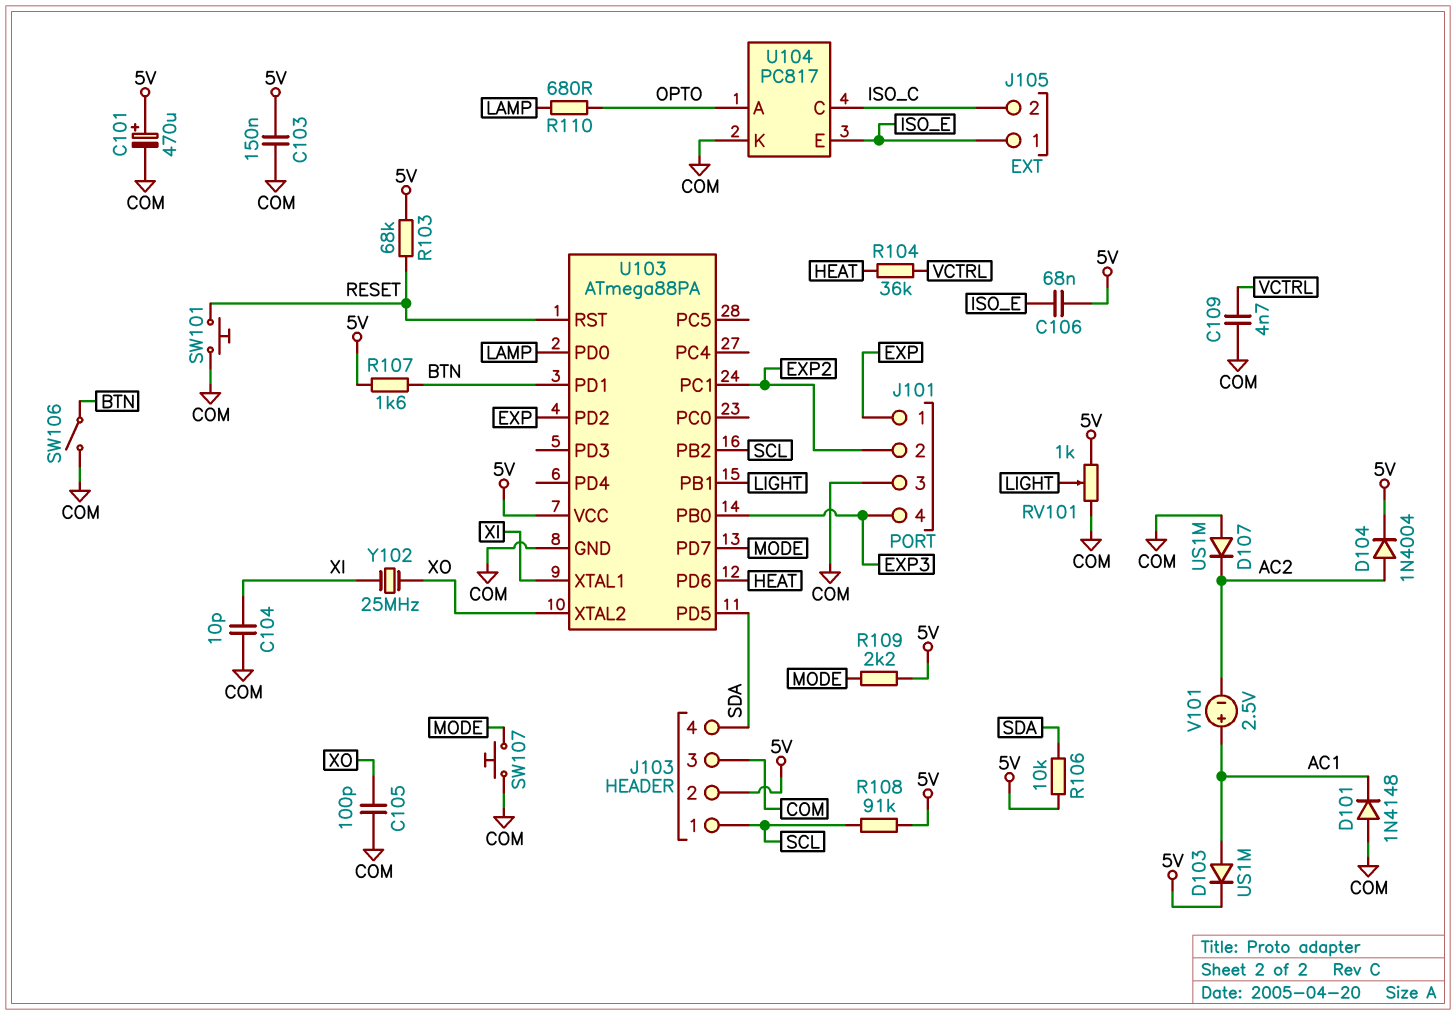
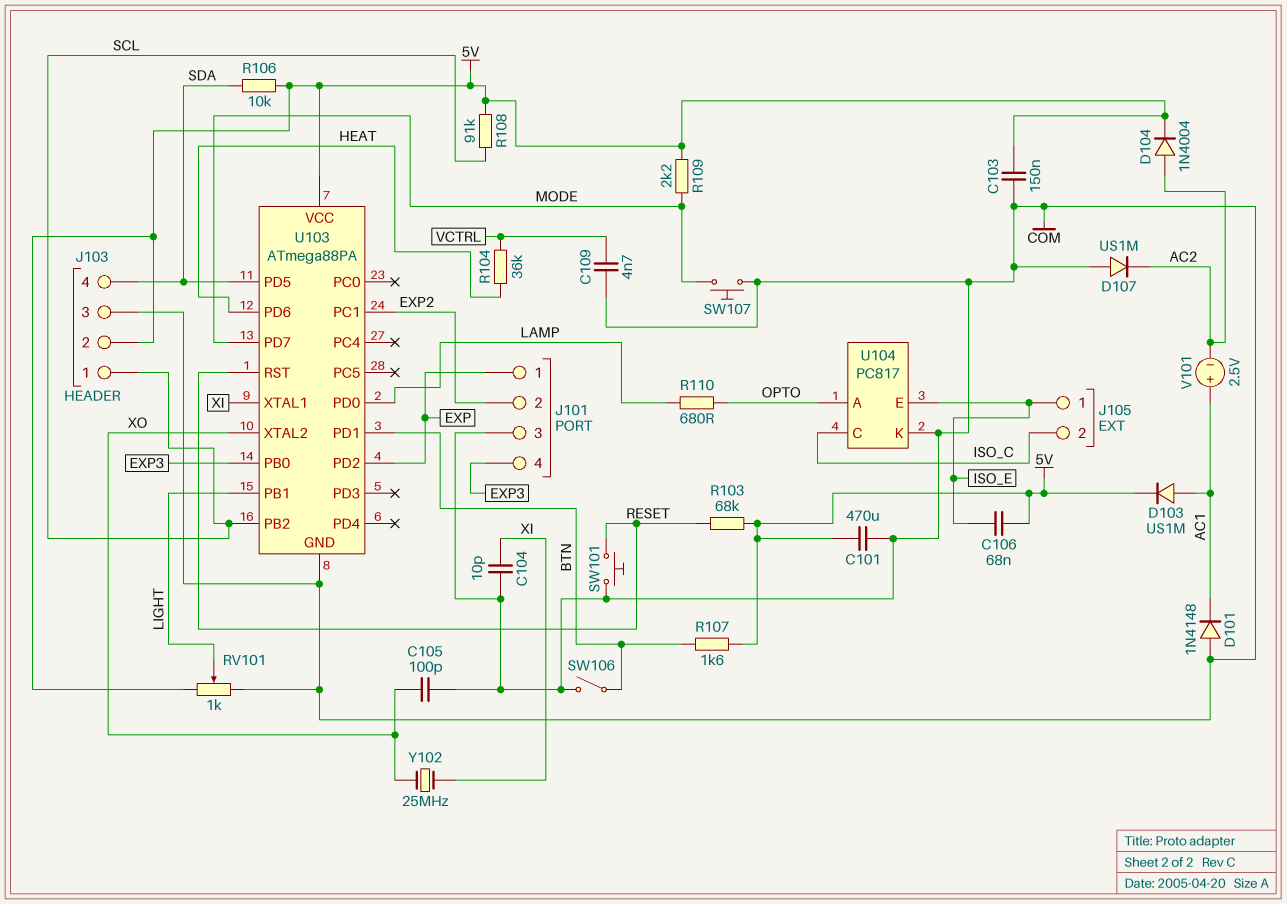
C101: 470uF (plus 5V, minus COM) -> 470uF (5V, COM)

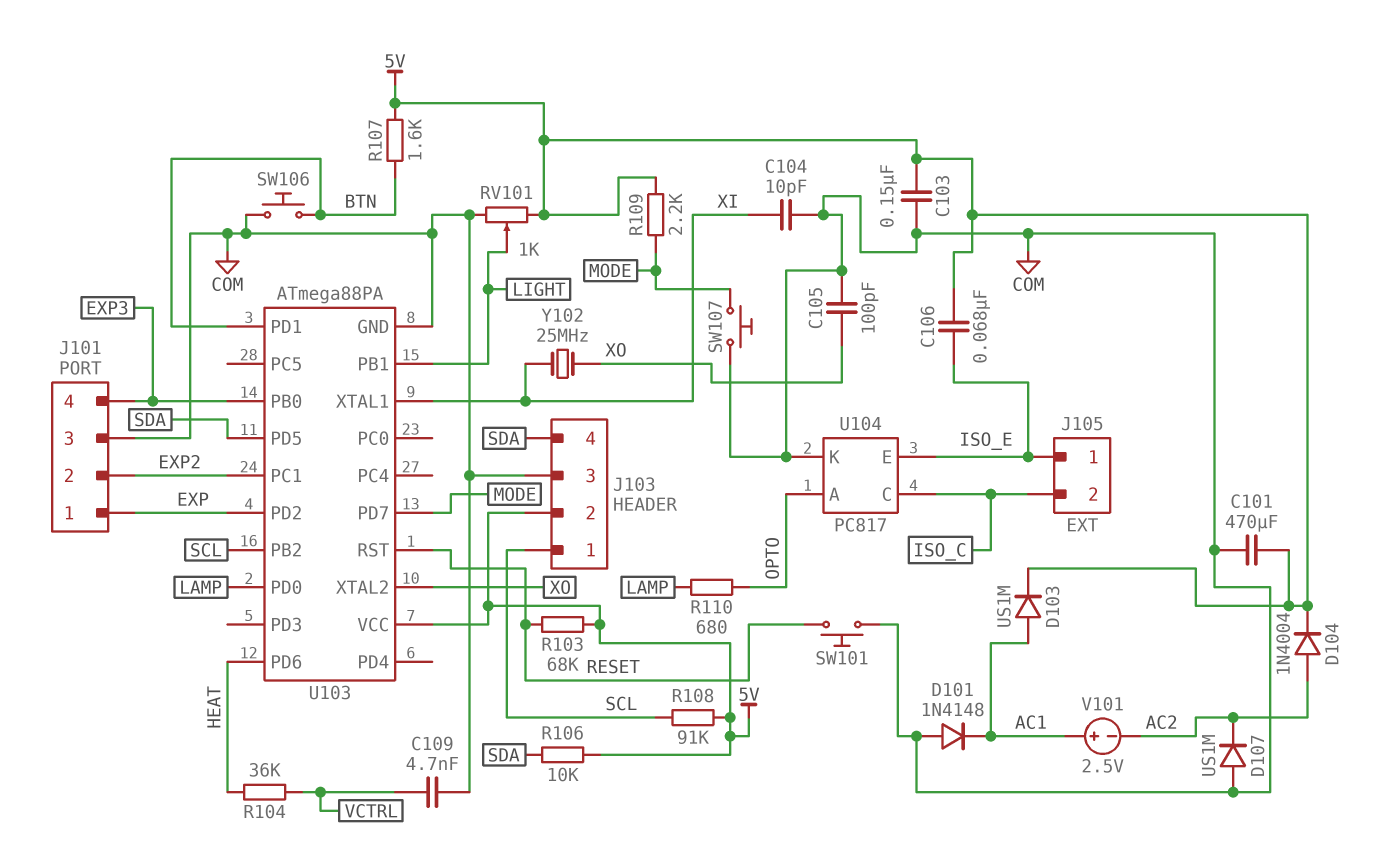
SW106: switch (BTN, COM) -> button (BTN, COM)

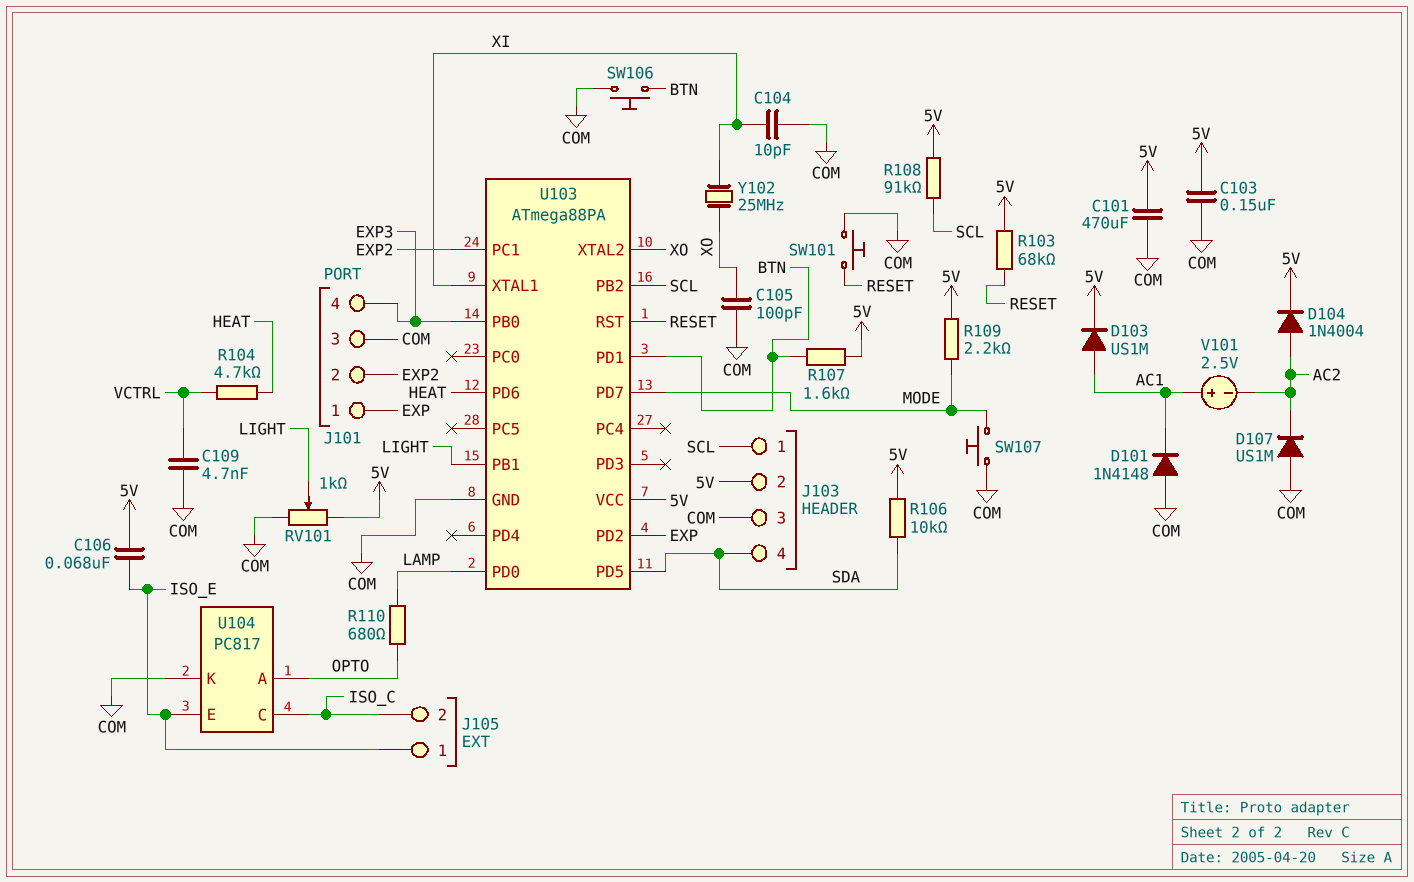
R104: 36k (HEAT, VCTRL) -> 4.7k (HEAT, VCTRL)

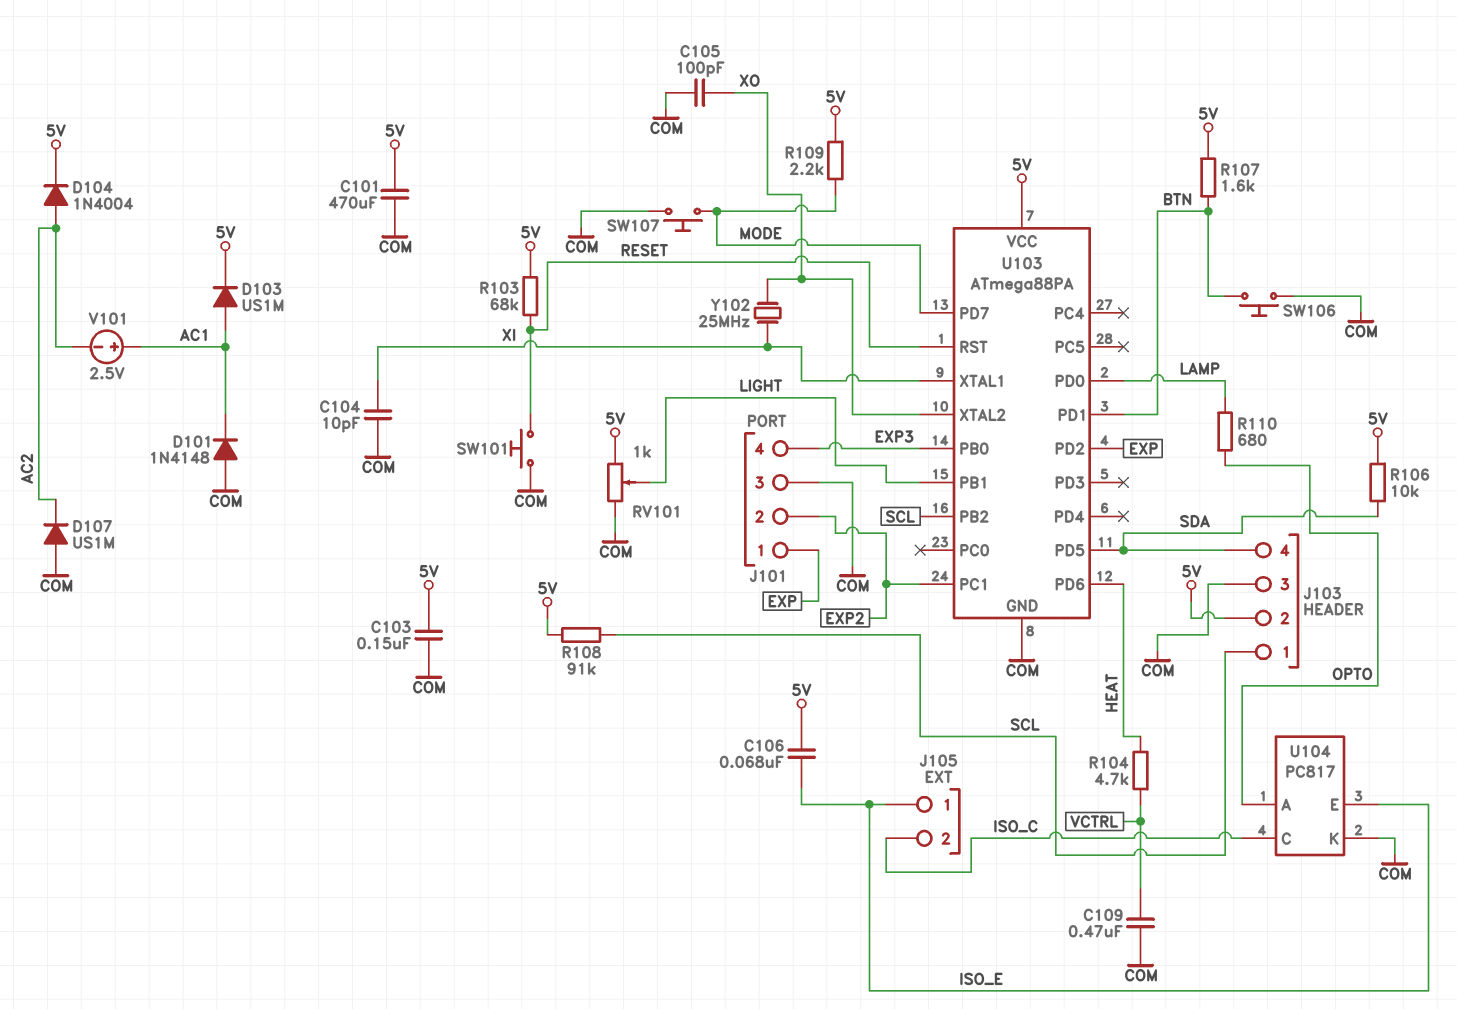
C109: 4.7nF (COM, VCTRL) -> 470nF (COM, VCTRL)

